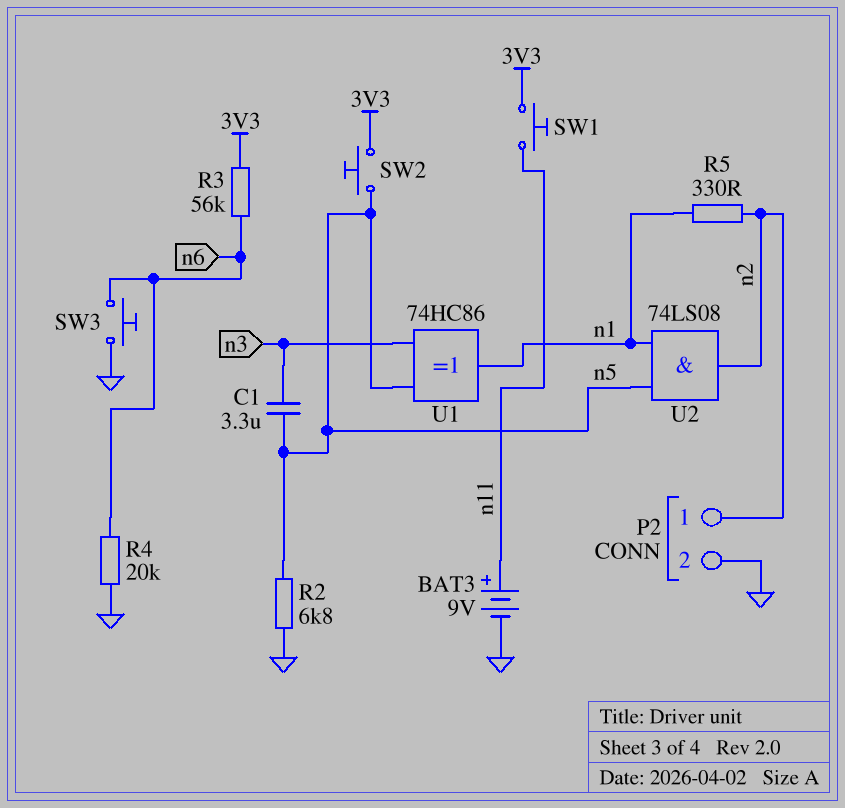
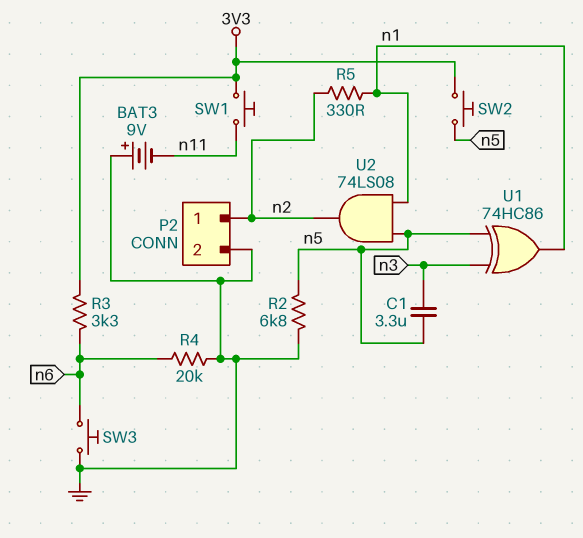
BAT3: 9V (plus n11, minus GND) -> 9V (plus GND, minus n11)
R3: 56k (3V3, n6) -> 3.3k (3V3, n6)

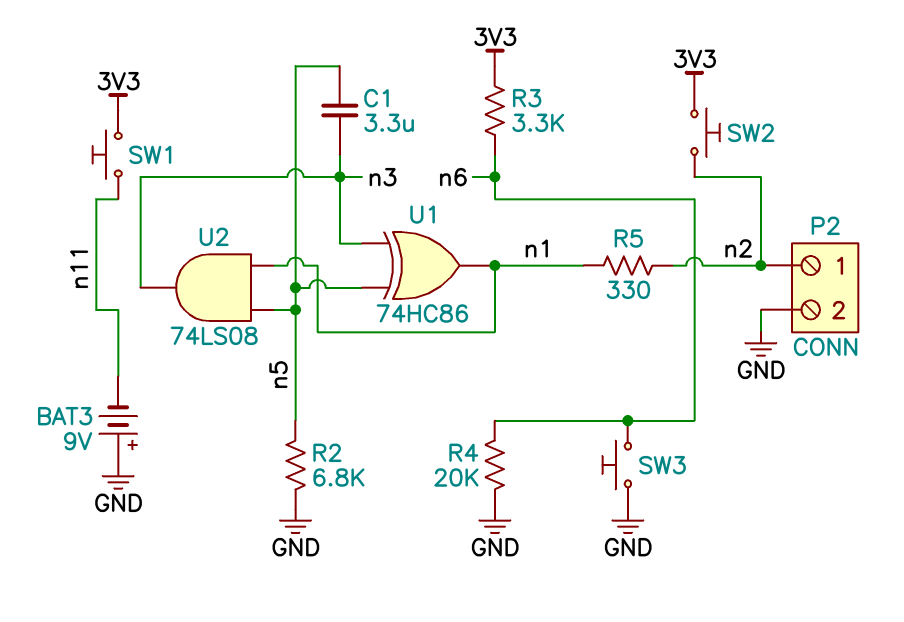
SW2: button (3V3, n5) -> button (3V3, n2)
U2: AND 74LS08 (in n1, in n5, out n2) -> AND 74LS08 (in n1, in n5, out n3)

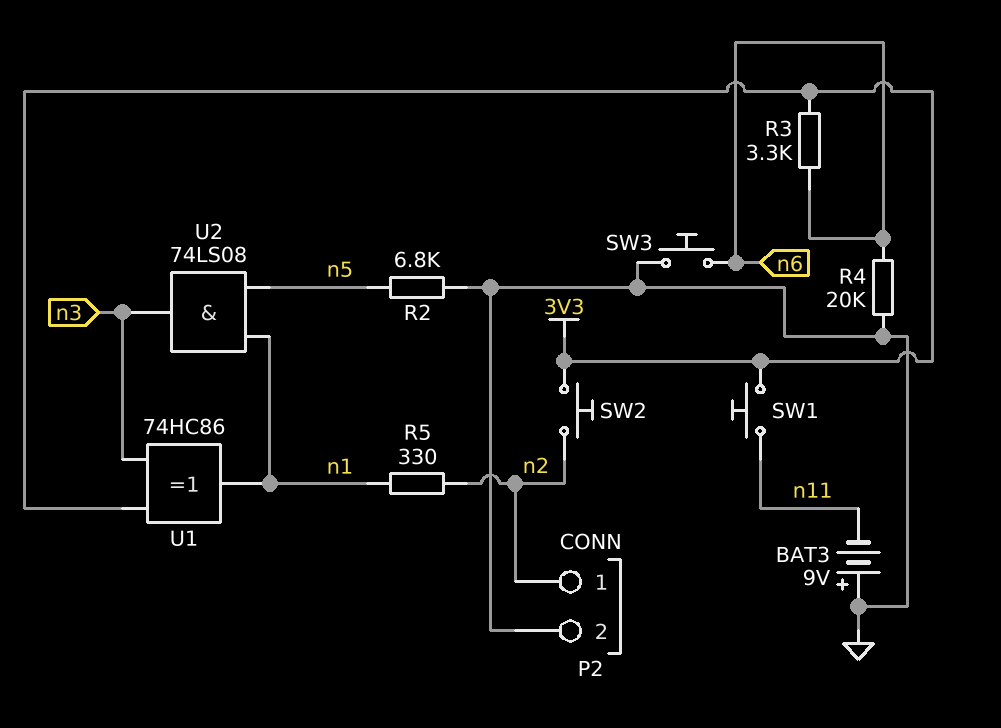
C1: 3.3uF (n3, n5) -> none
U1: XOR 74HC86 (in n3, in n5, out n1) -> XOR 74HC86 (in 3V3, in n3, out n1)

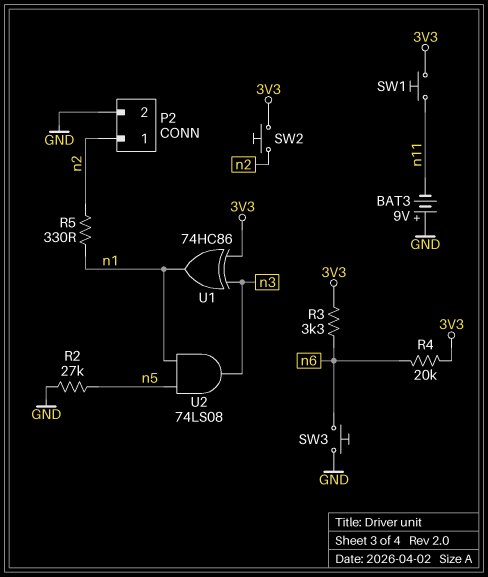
R2: 6.8k (GND, n5) -> 27k (GND, n5)
R4: 20k (GND, n6) -> 20k (3V3, n6)

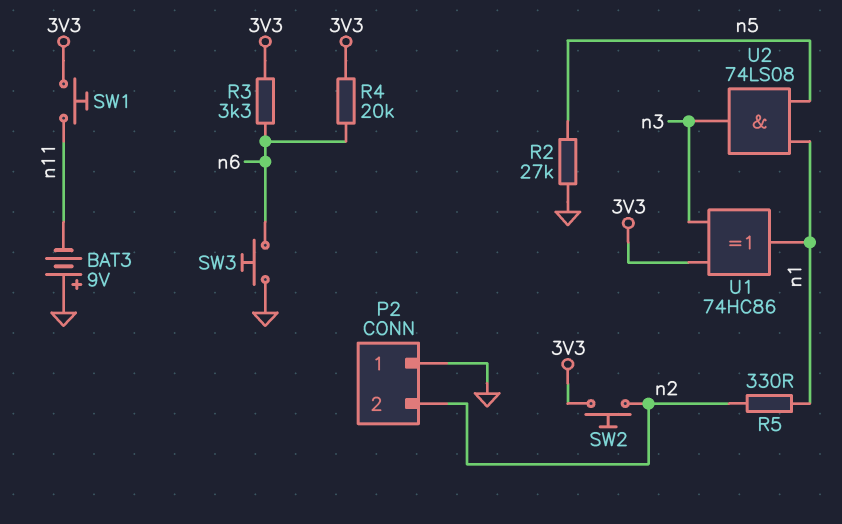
P2 pin 1: n2 -> GND
P2 pin 2: GND -> n2

